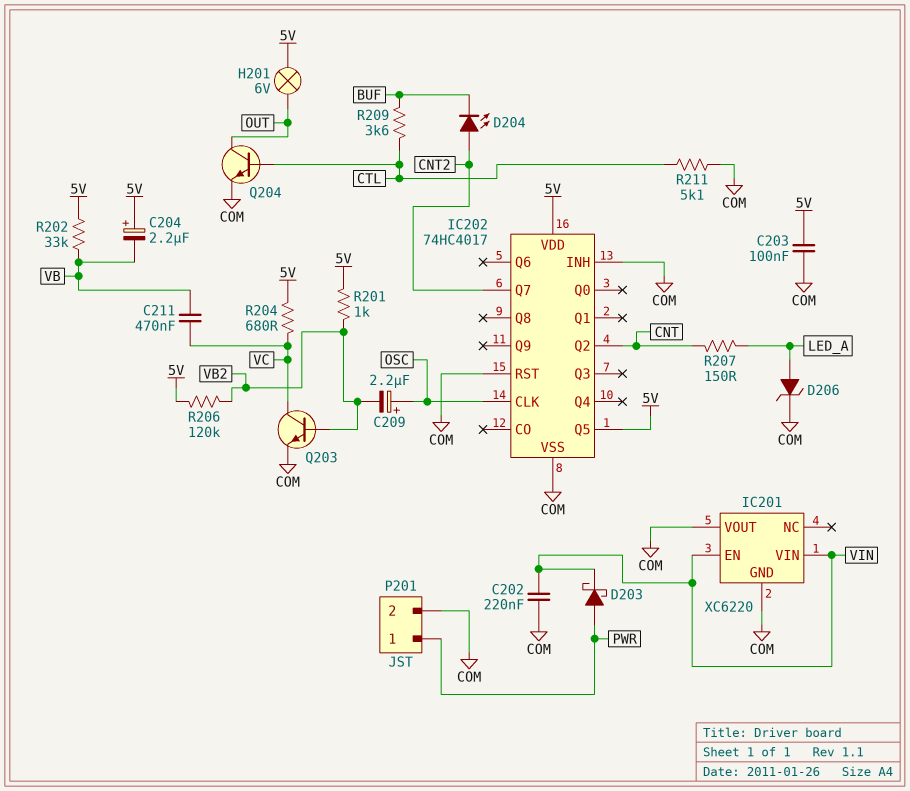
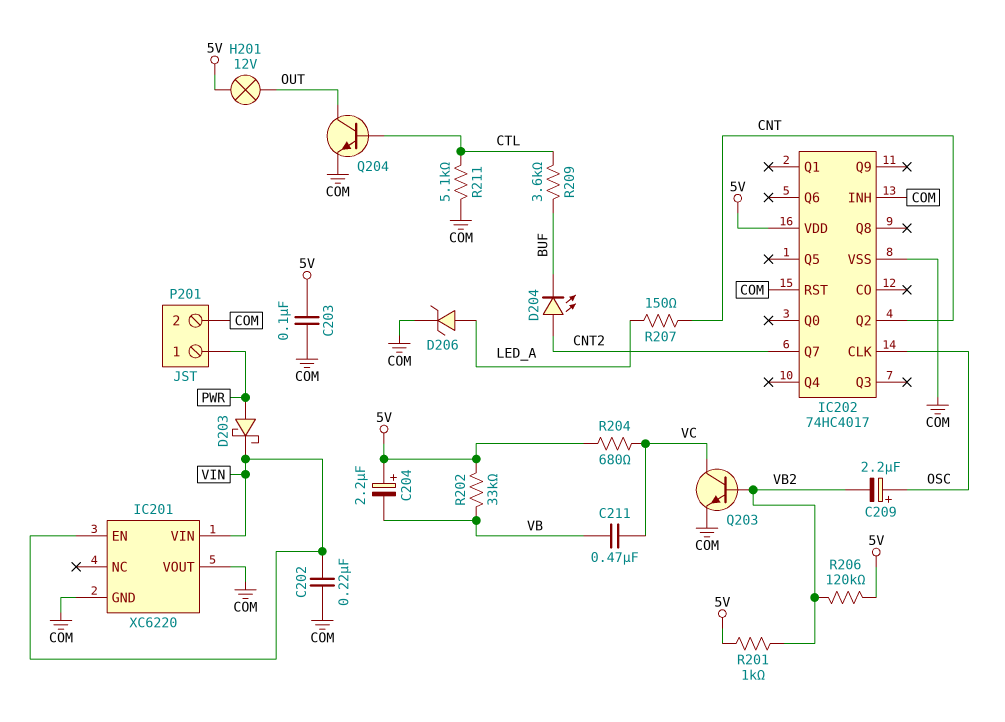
H201: lamp 6V (5V, OUT) -> lamp 12V (5V, OUT)
IC202 pin Q5: 5V -> none

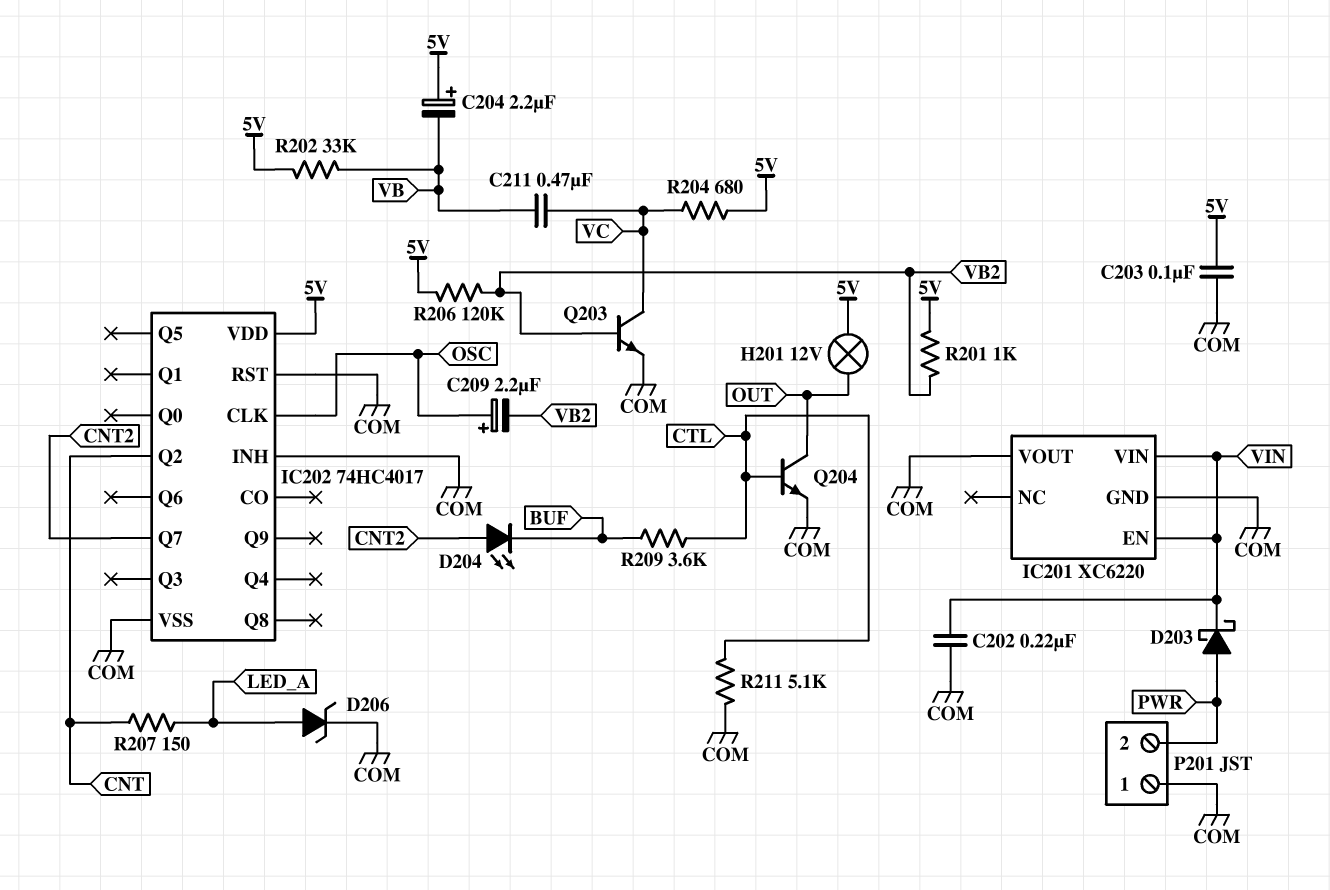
P201 pin 1: PWR -> COM
P201 pin 2: COM -> PWR

